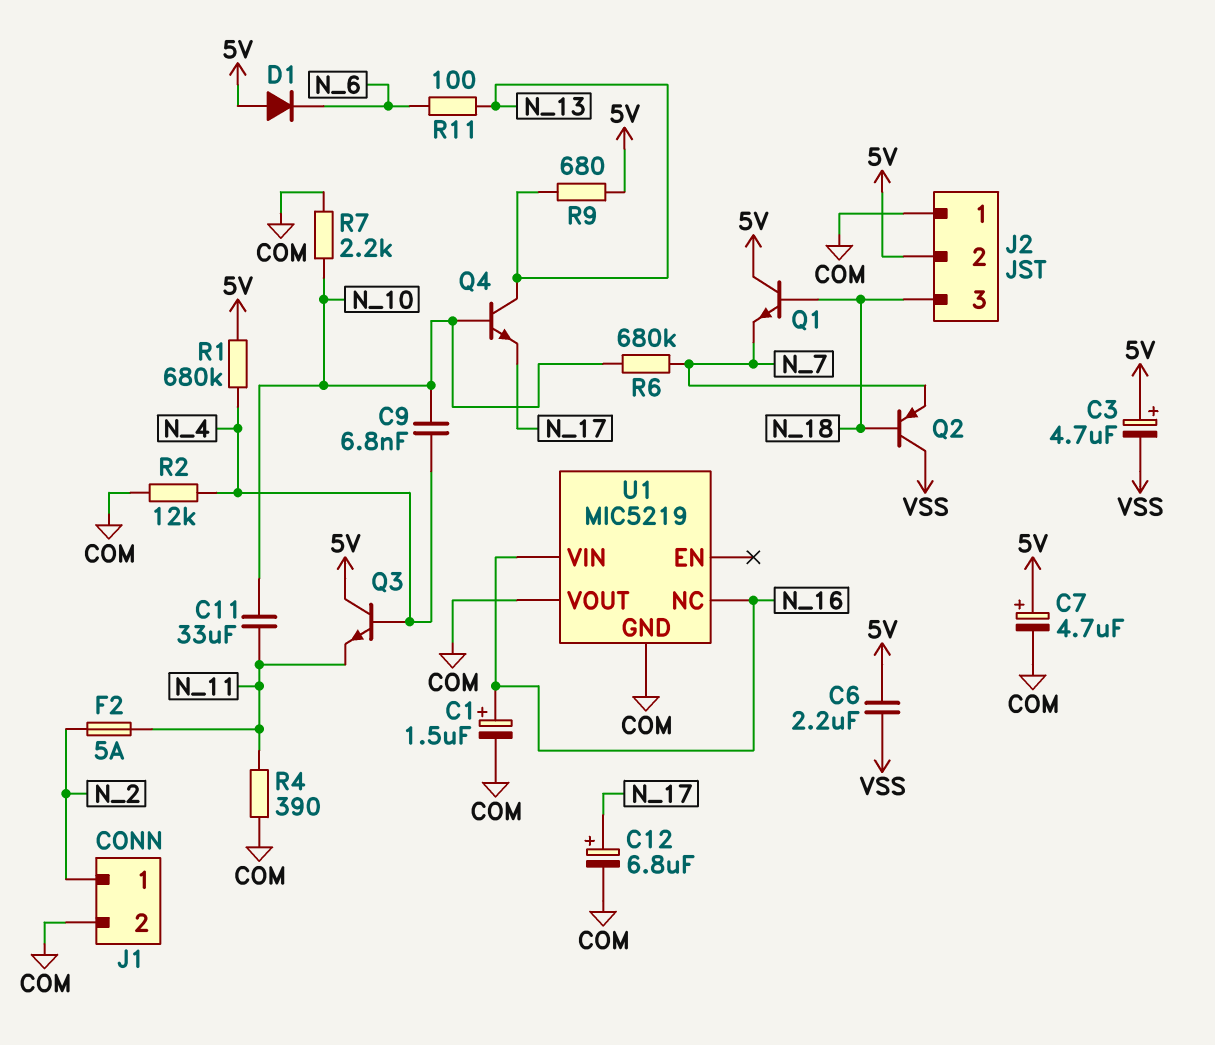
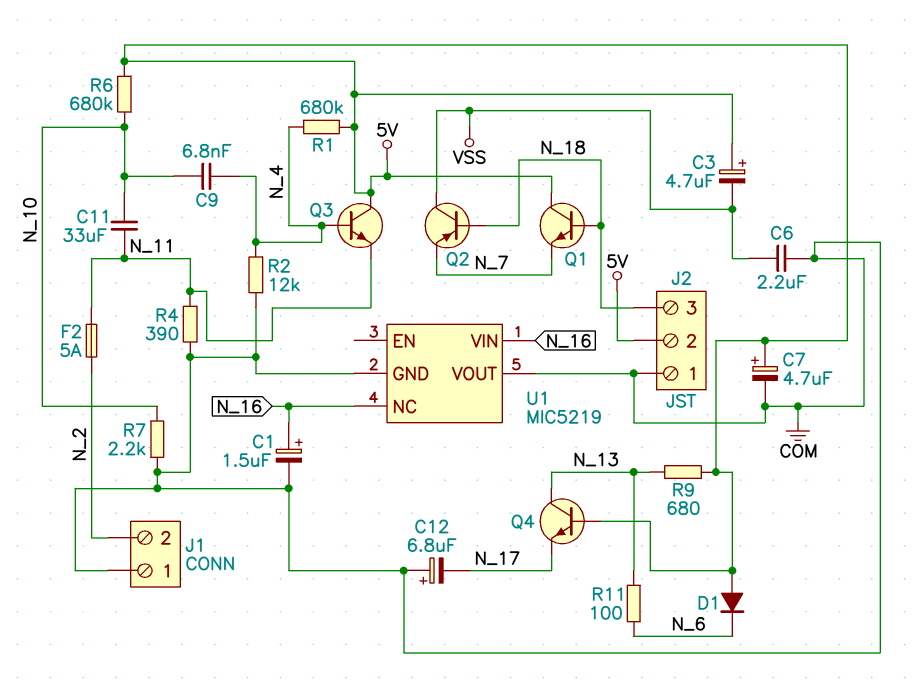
C6: 2.2uF (5V, VSS) -> 2.2uF (COM, VSS)
C12: 6.8uF (plus N_17, minus COM) -> 6.8uF (plus COM, minus N_17)
J1 pin 1: N_2 -> COM
J1 pin 2: COM -> N_2
Q4: NPN (B N_10, C N_13, E N_17) -> NPN (B 5V, C N_13, E N_17)
R6: 680k (N_7, N_10) -> 680k (5V, N_10)

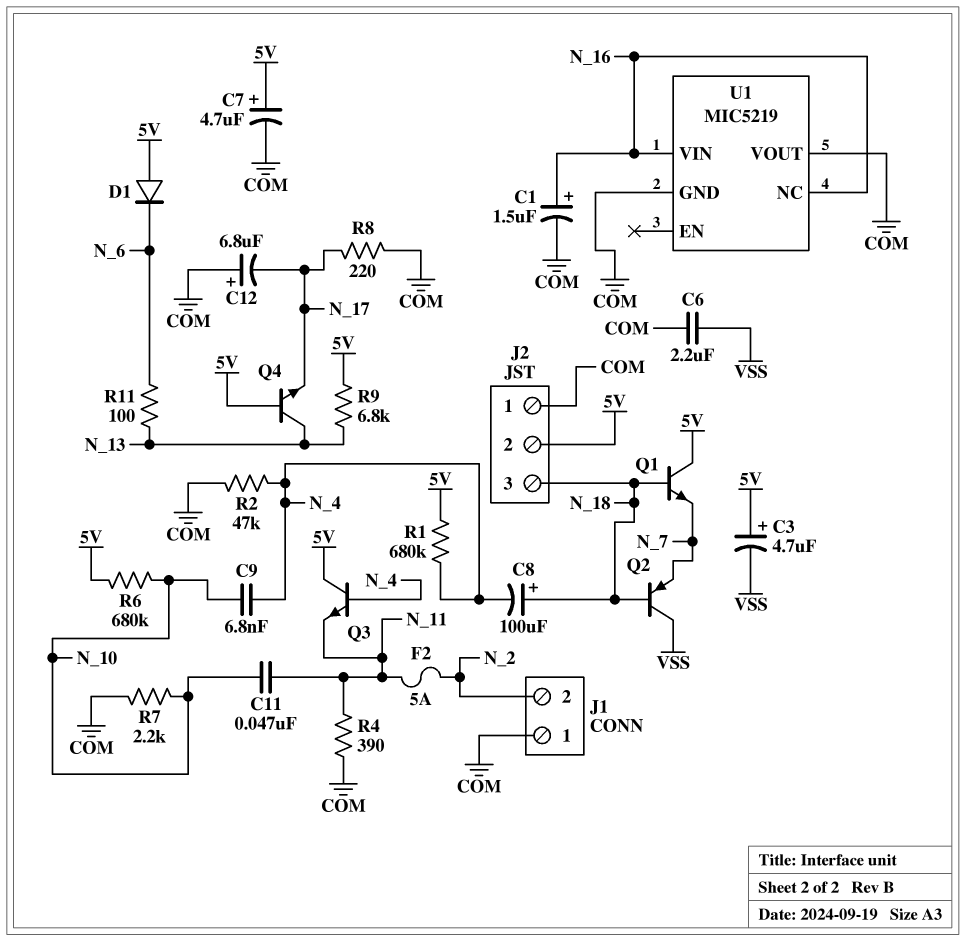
C8: none -> 100uF (plus N_18, minus N_4)
C11: 33uF (N_10, N_11) -> 47nF (N_10, N_11)
R2: 12k (COM, N_4) -> 47k (COM, N_4)
R8: none -> 220 (COM, N_17)
R9: 680 (5V, N_13) -> 6.8k (5V, N_13)

